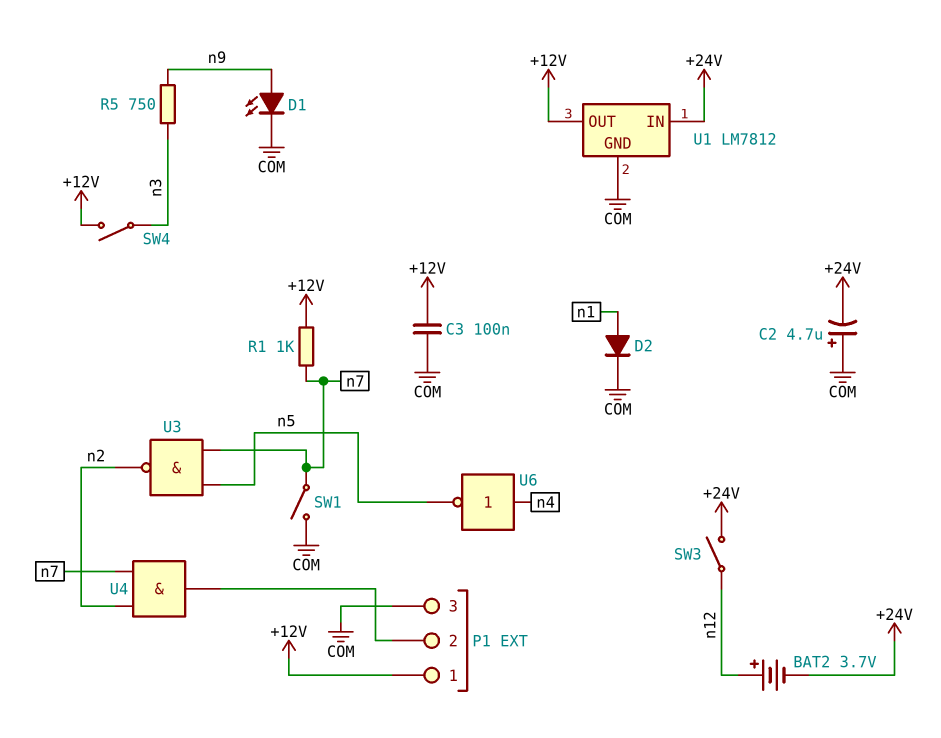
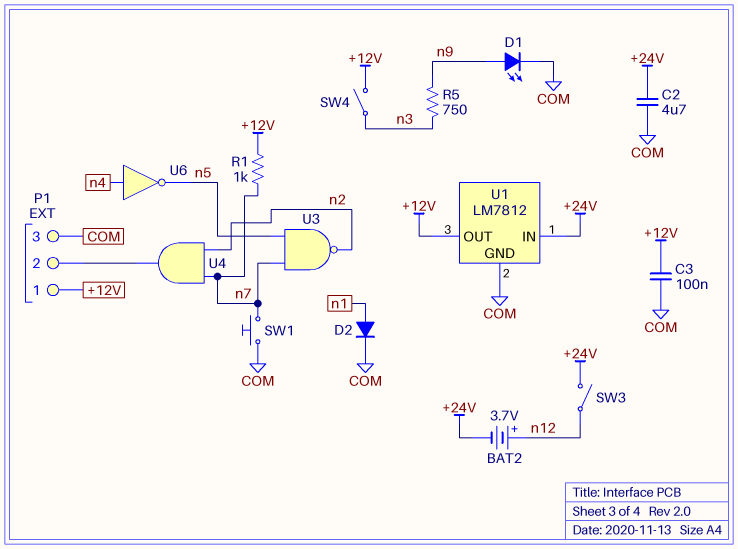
C2: 4.7uF (plus COM, minus +24V) -> 4.7uF (+24V, COM)
SW1: switch (COM, n7) -> button (COM, n7)

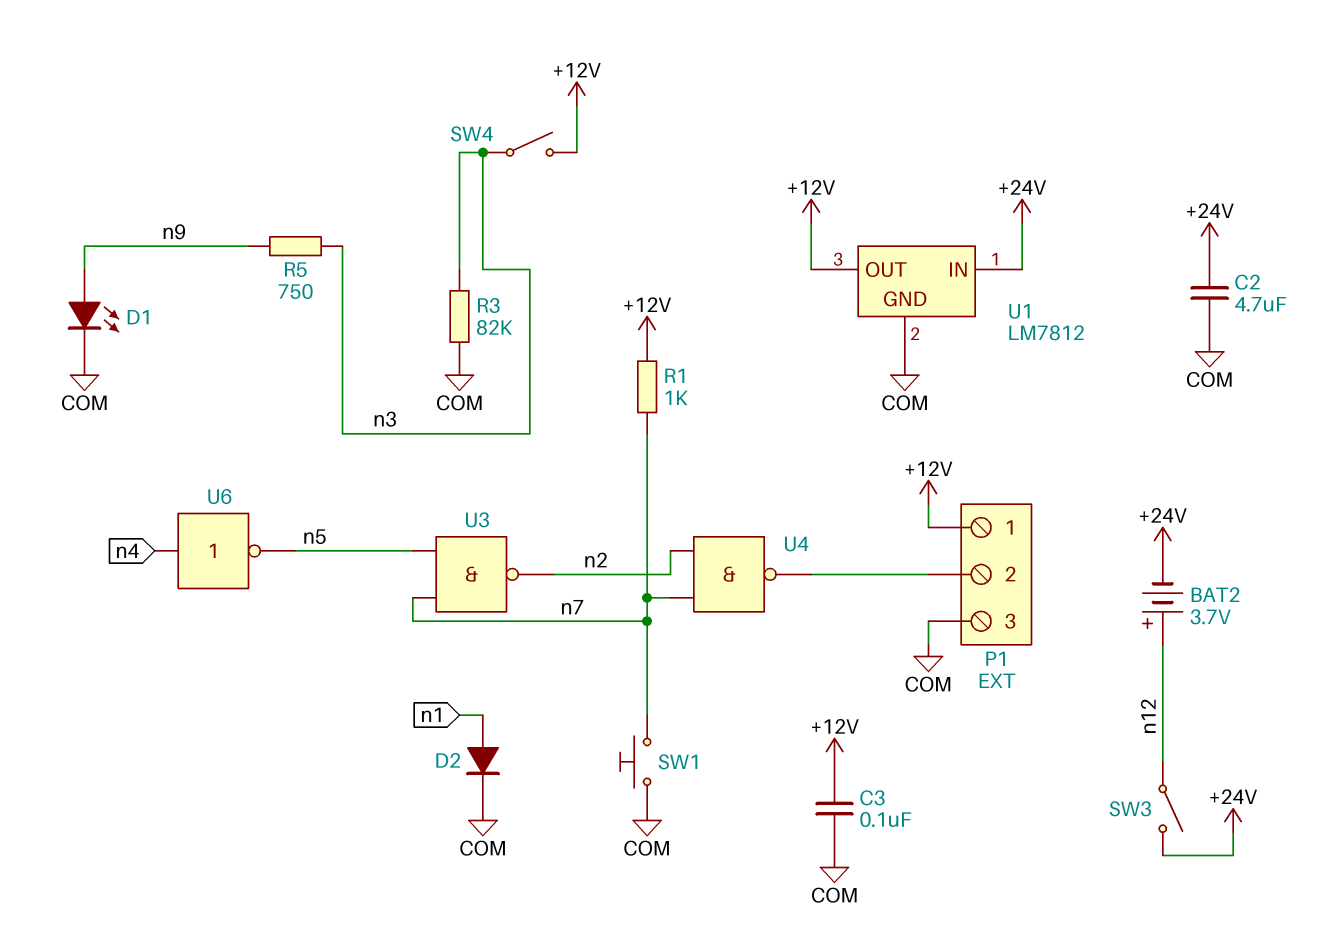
R3: none -> 82k (COM, n3)
U4: AND (in n2, in n7, out P1/2) -> NAND (in n2, in n7, out P1/2)

